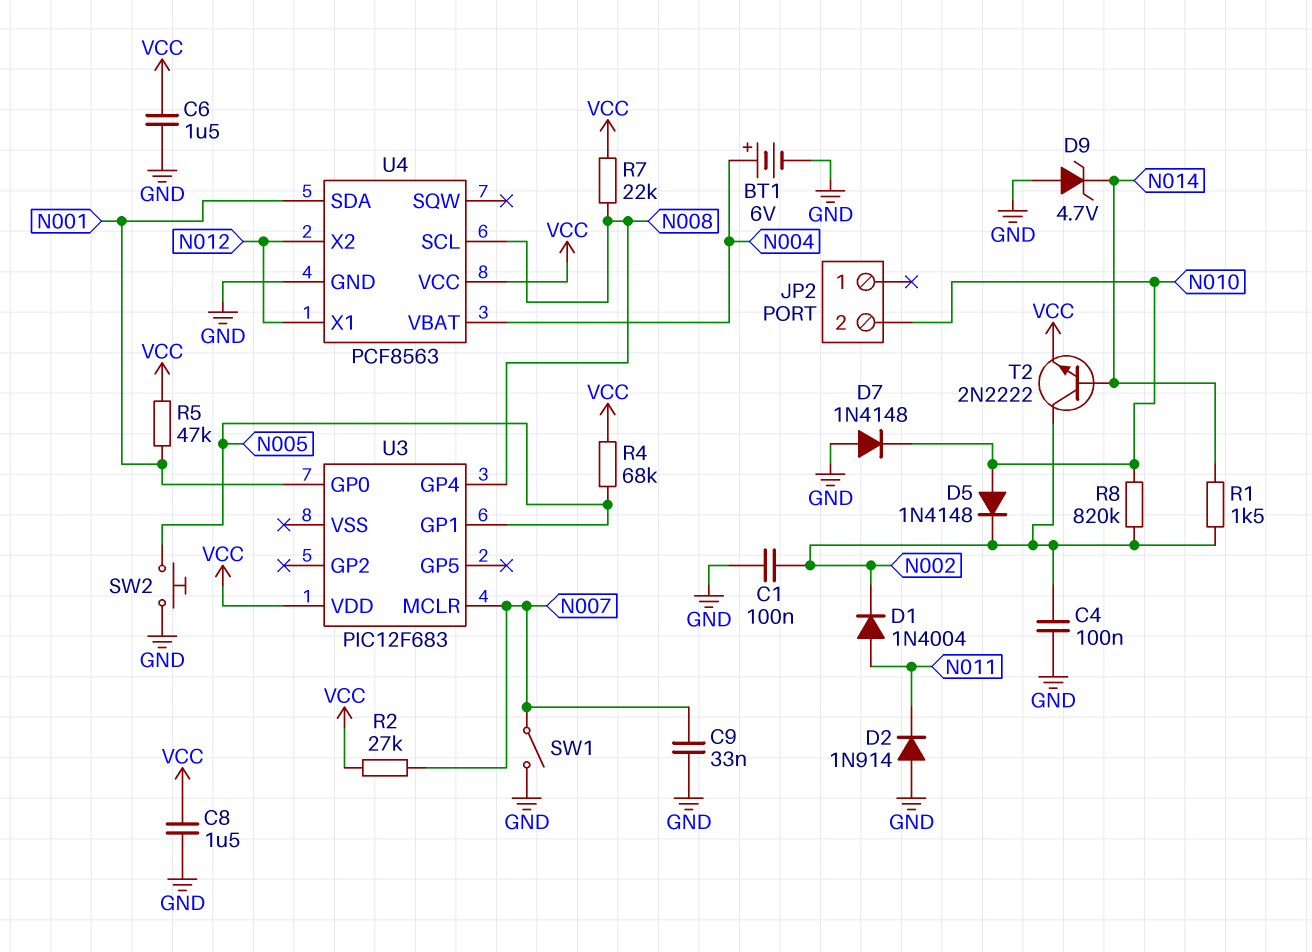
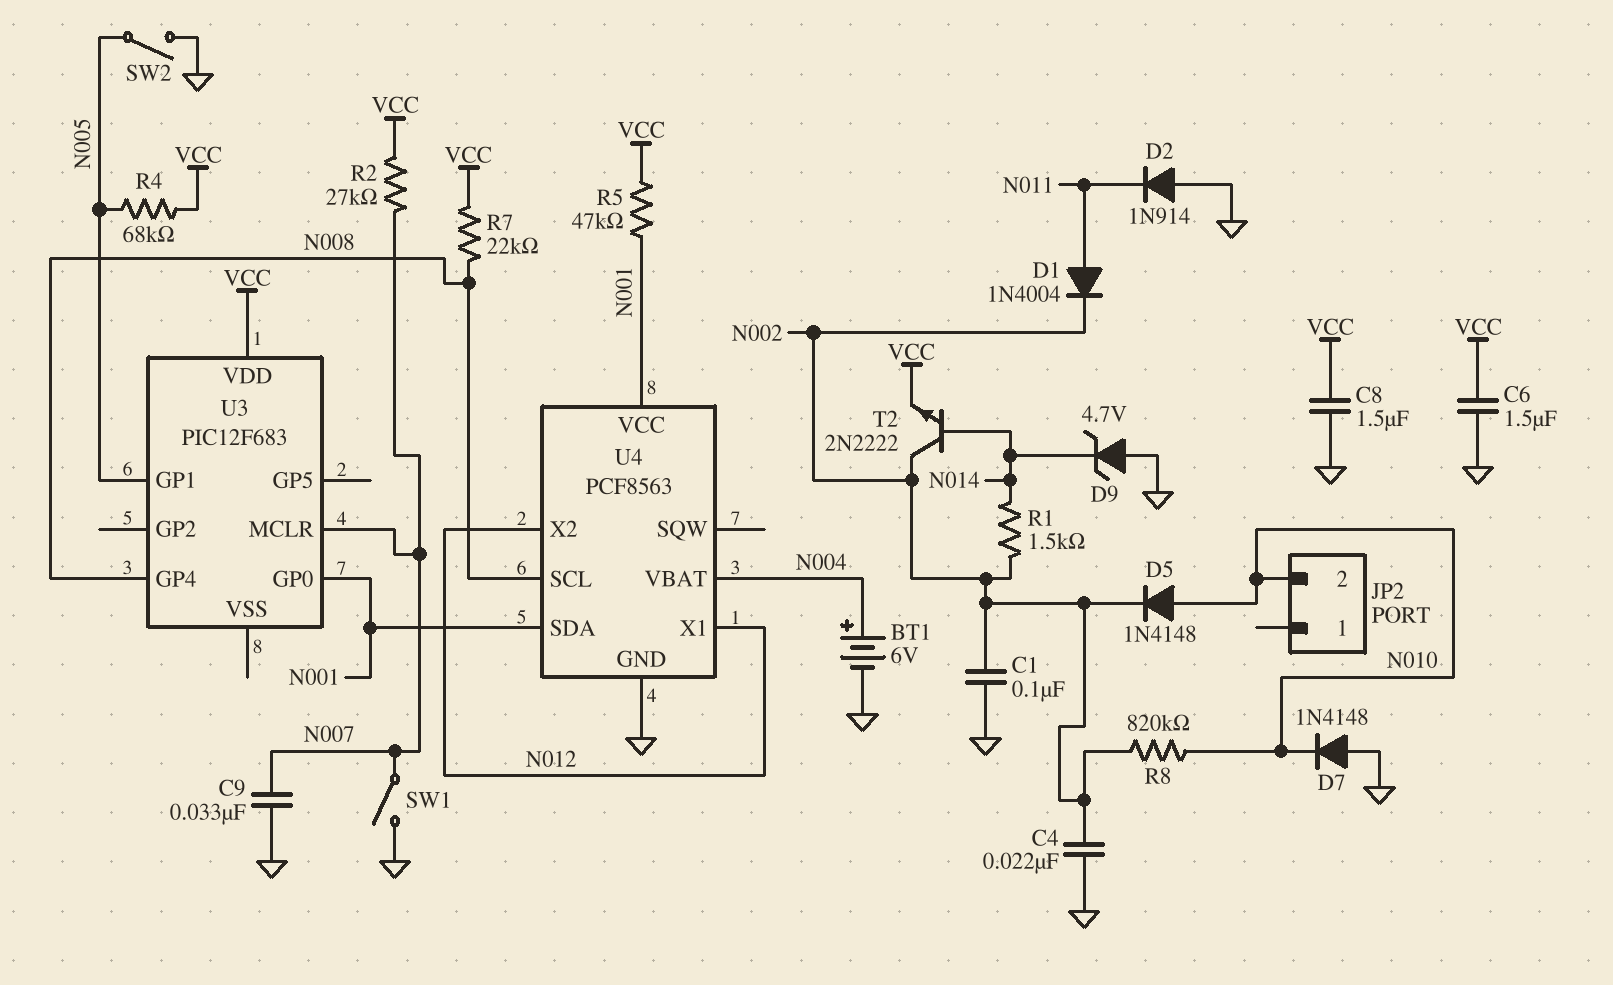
C4: 100nF (GND, N002) -> 22nF (GND, N002)
SW2: button (GND, N005) -> switch (GND, N005)
U4 pin VCC: VCC -> N001

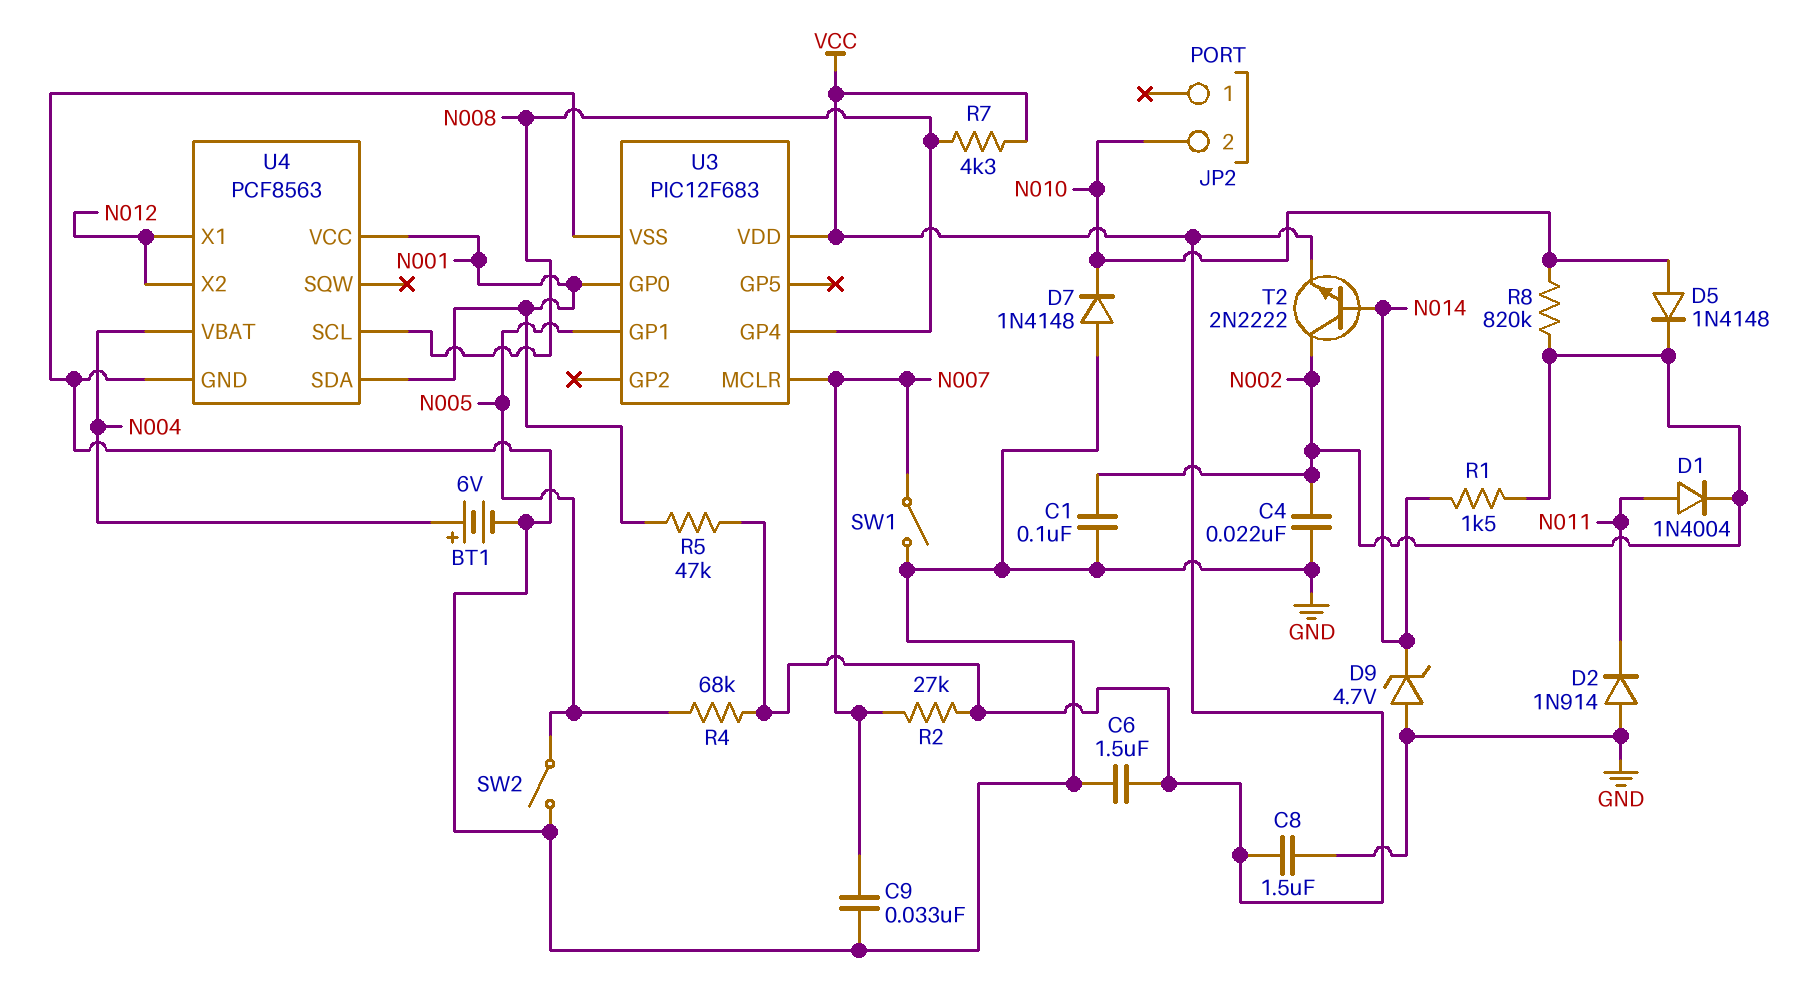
R7: 22k (N008, VCC) -> 4.3k (N008, VCC)
U3 pin VSS: none -> GND

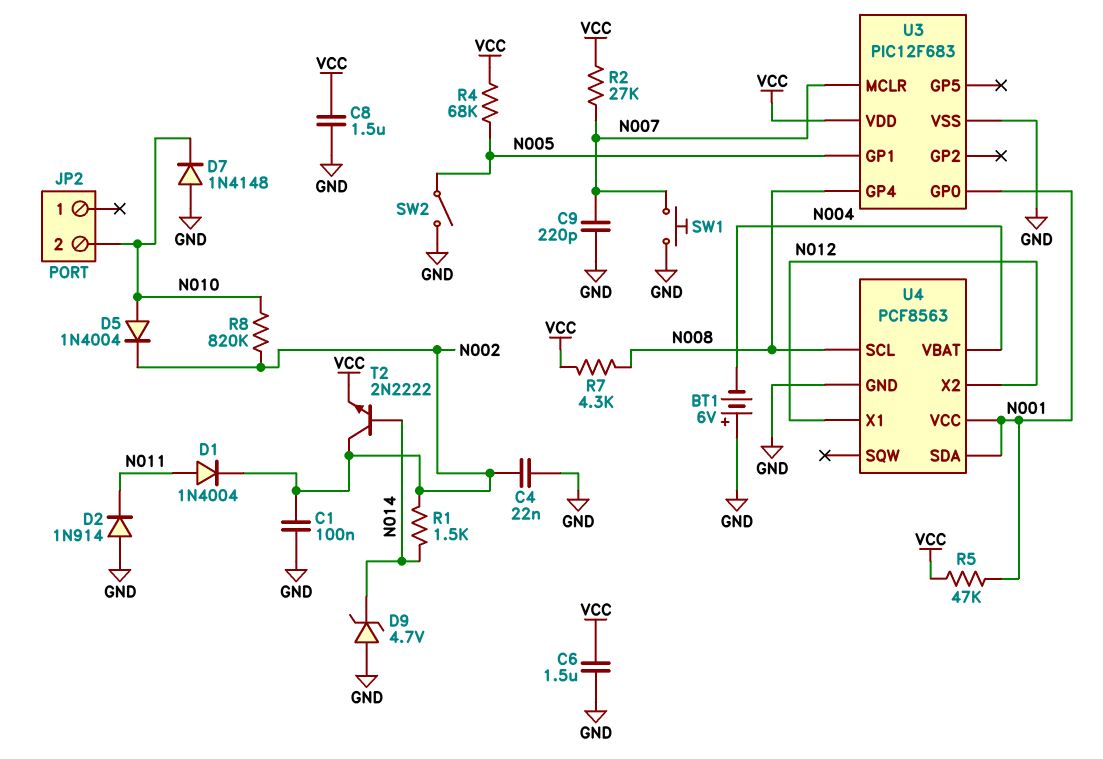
BT1: 6V (plus N004, minus GND) -> 6V (plus GND, minus N004)
C9: 33nF (GND, N007) -> 220pF (GND, N007)
D5: diode 1N4148 (A N010, K N002) -> diode 1N4004 (A N010, K N002)
SW1: switch (GND, N007) -> button (GND, N007)

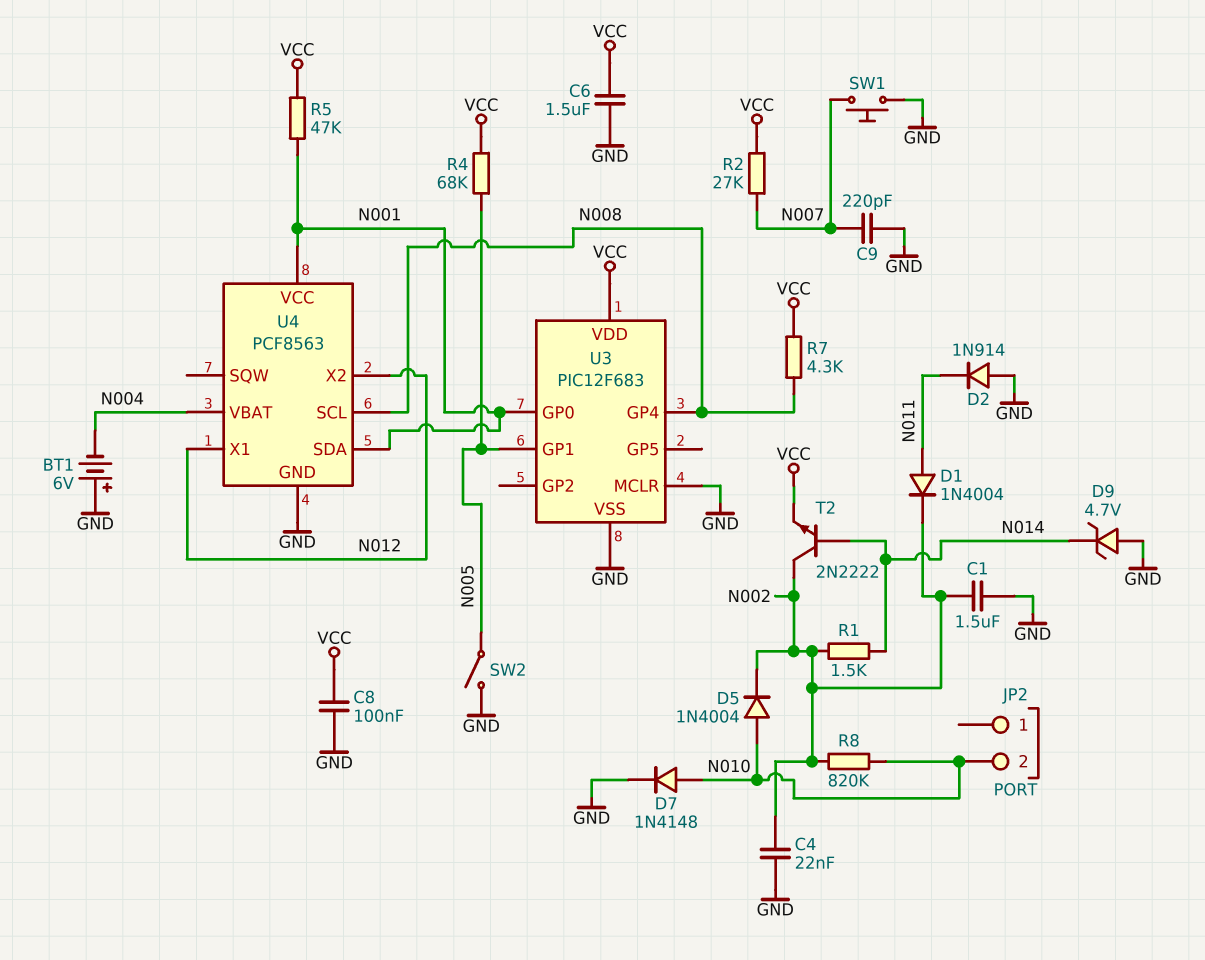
C1: 100nF (GND, N002) -> 1.5uF (GND, N002)
C8: 1.5uF (GND, VCC) -> 100nF (GND, VCC)
D7: diode 1N4148 (A GND, K N010) -> diode 1N4148 (A N010, K GND)
U3 pin MCLR: N007 -> GND

